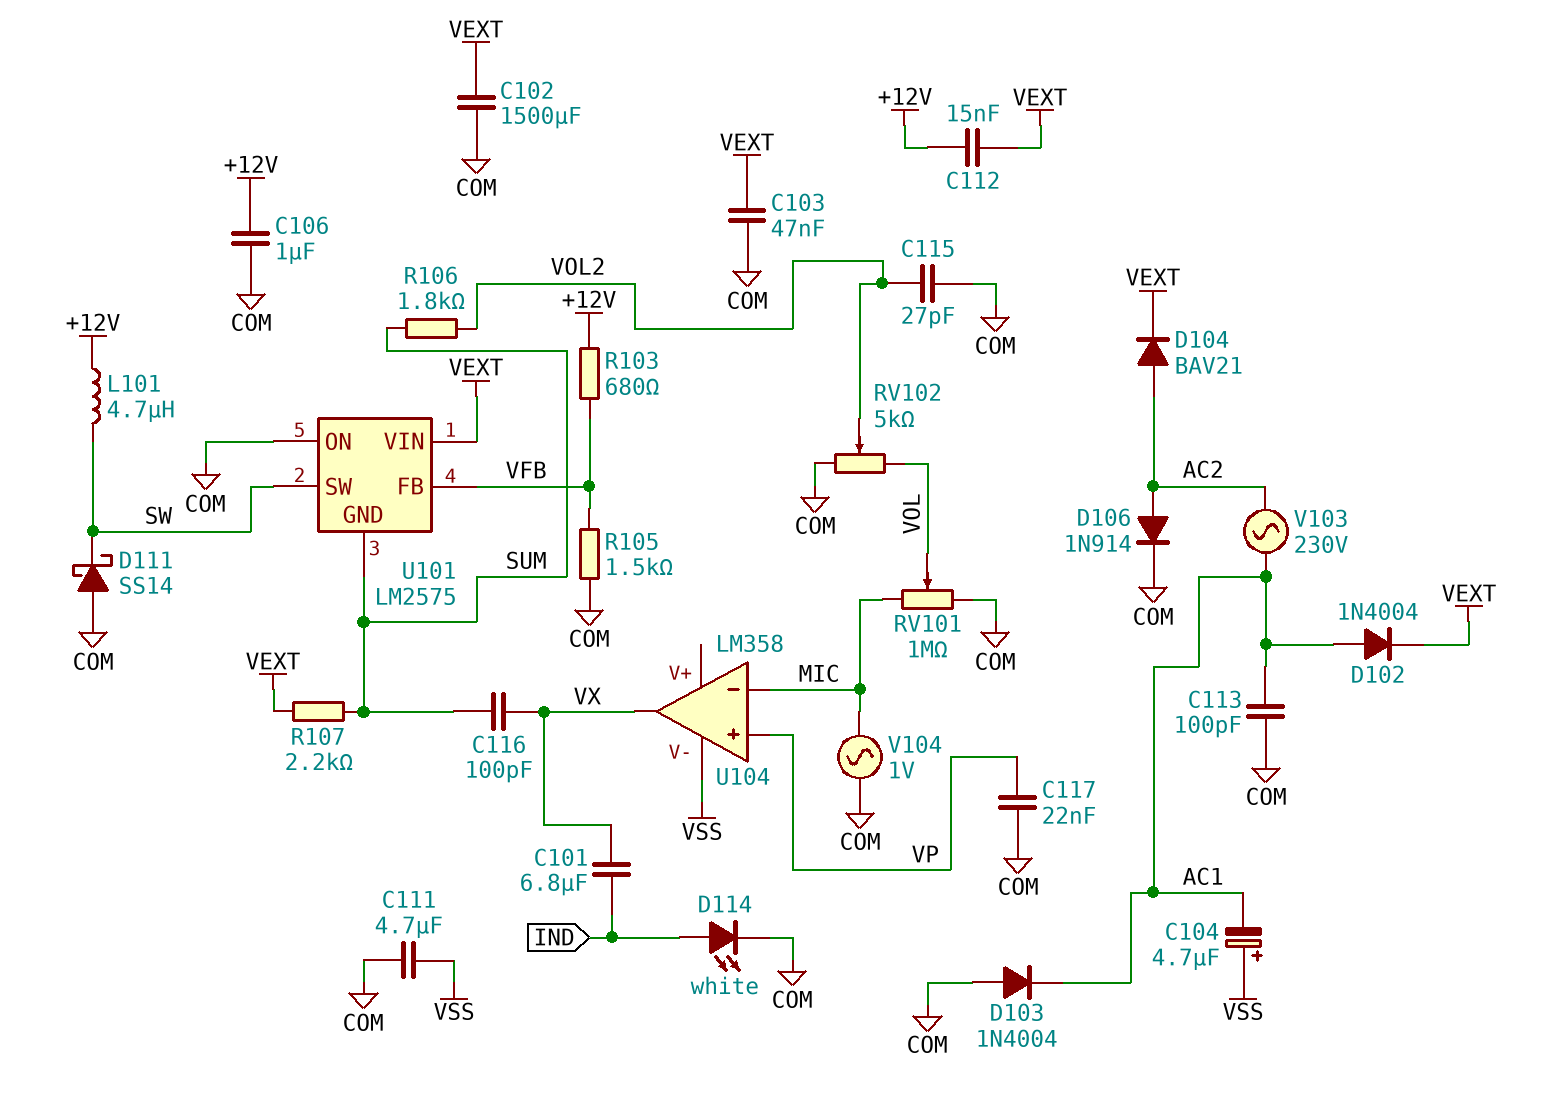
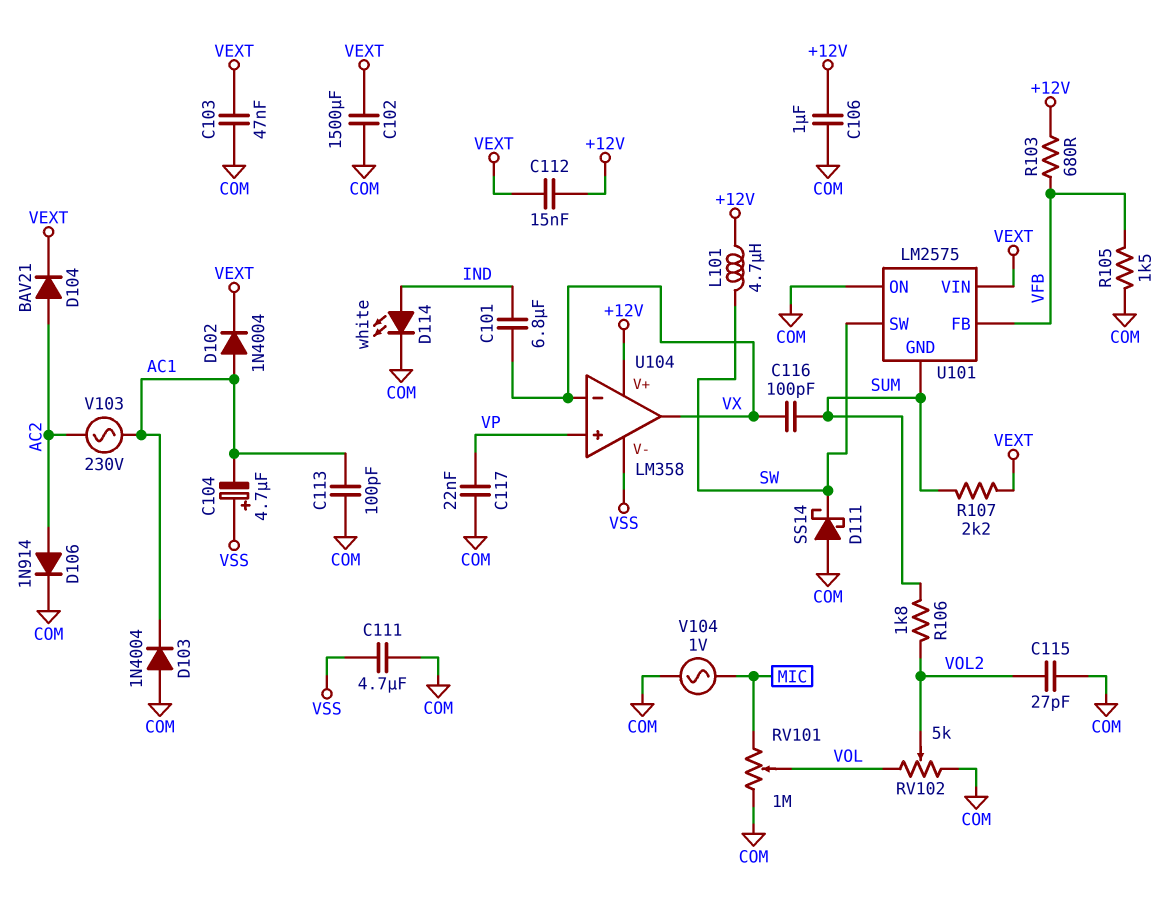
U104 pin V+: none -> +12V
U104 pin in-: MIC -> VX

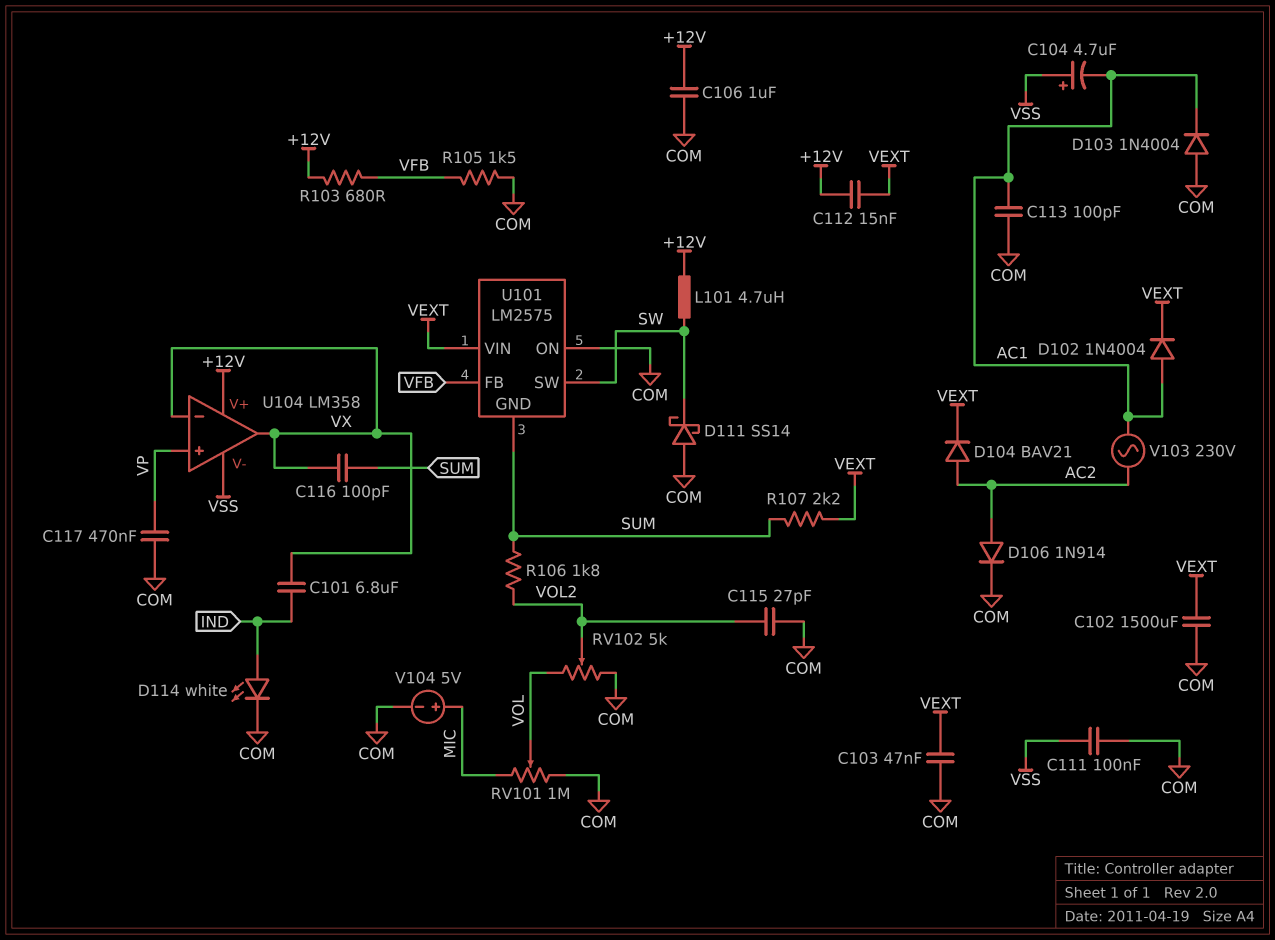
C111: 4.7uF (COM, VSS) -> 100nF (COM, VSS)
C117: 22nF (COM, VP) -> 470nF (COM, VP)
V104: AC 1V (COM, MIC) -> 5V (plus MIC, minus COM)

